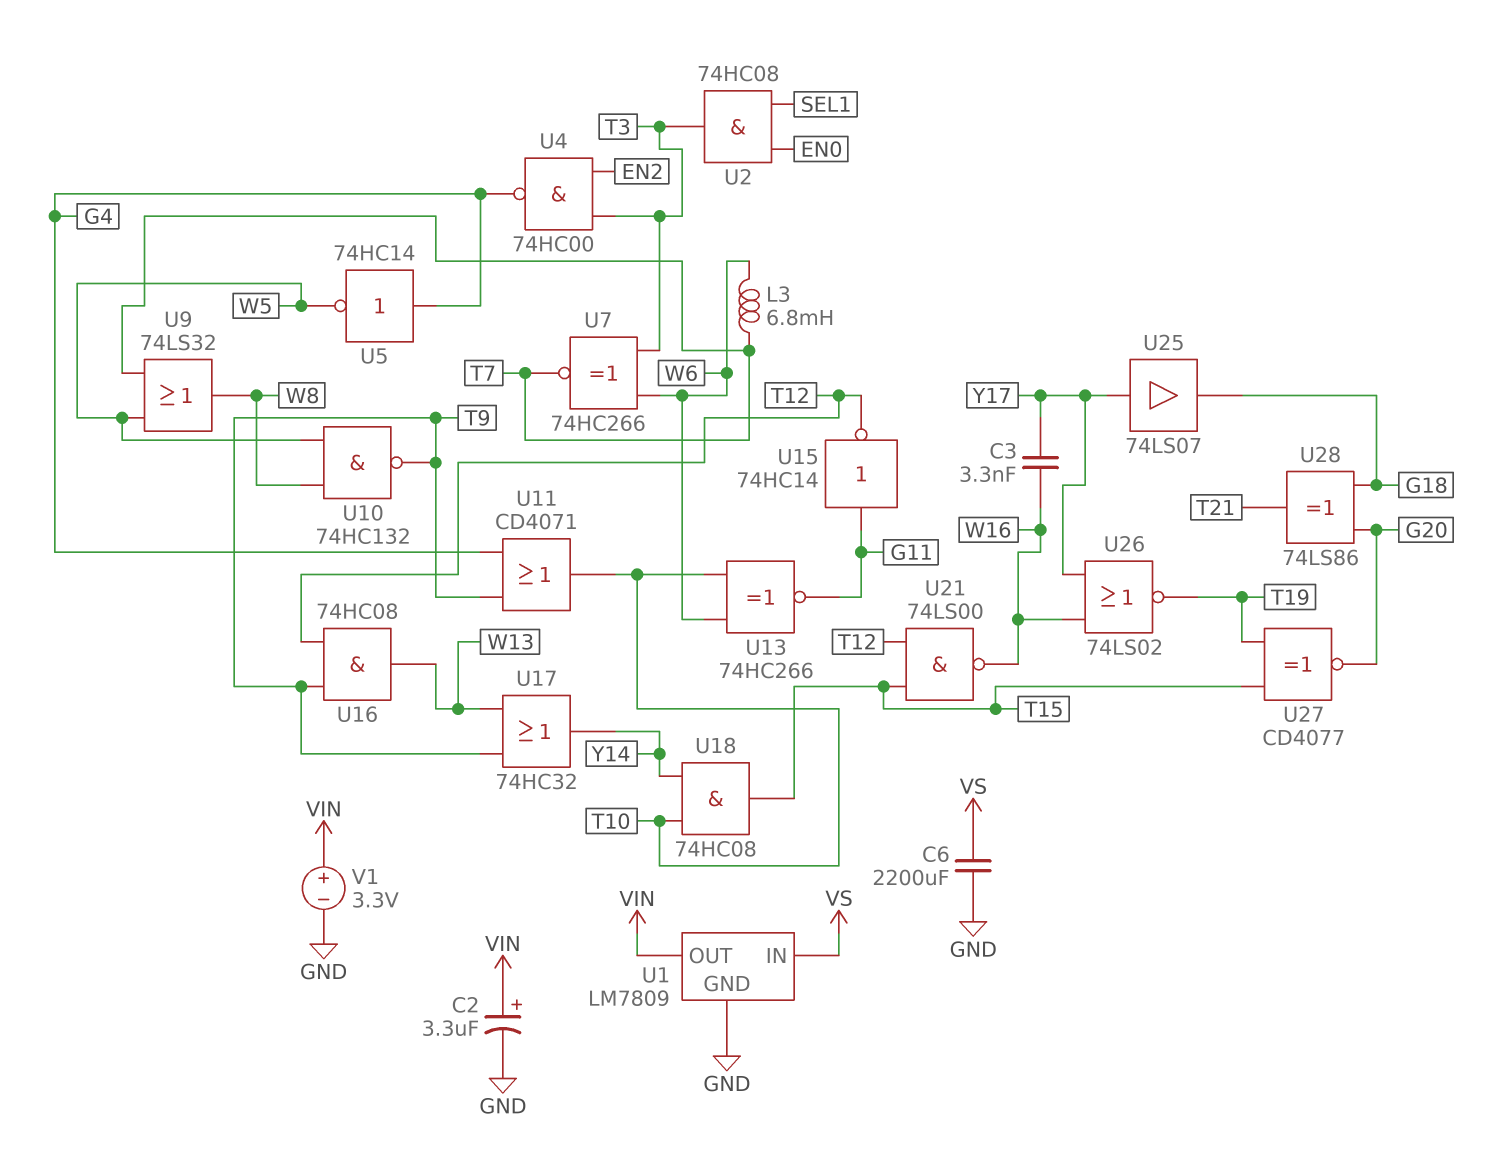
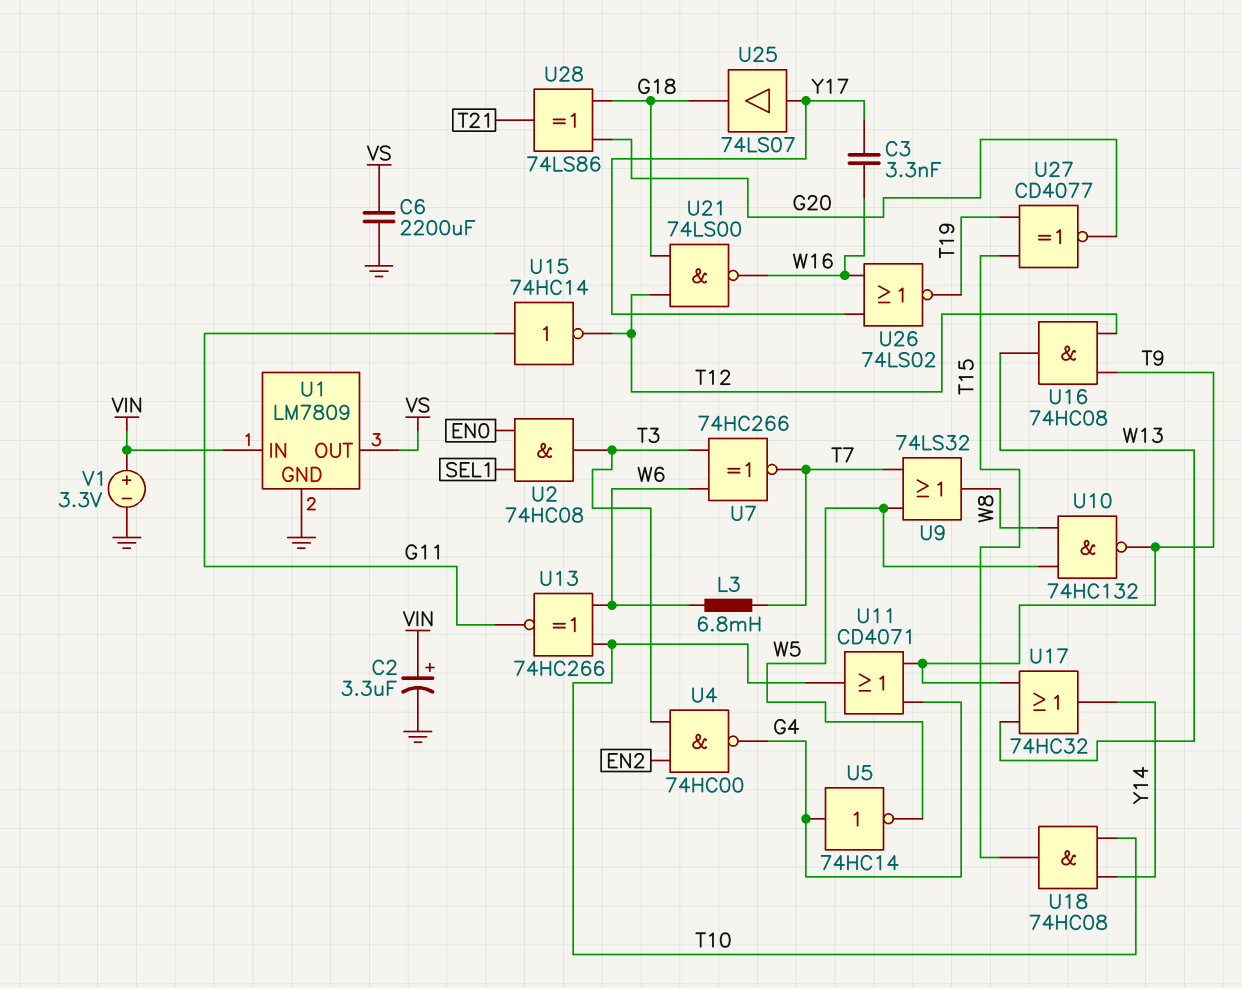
U1 pin IN: VS -> VIN
U1 pin OUT: VIN -> VS
U21: NAND 74LS00 (in T12, in T15, out W16) -> NAND 74LS00 (in G18, in T12, out W16)

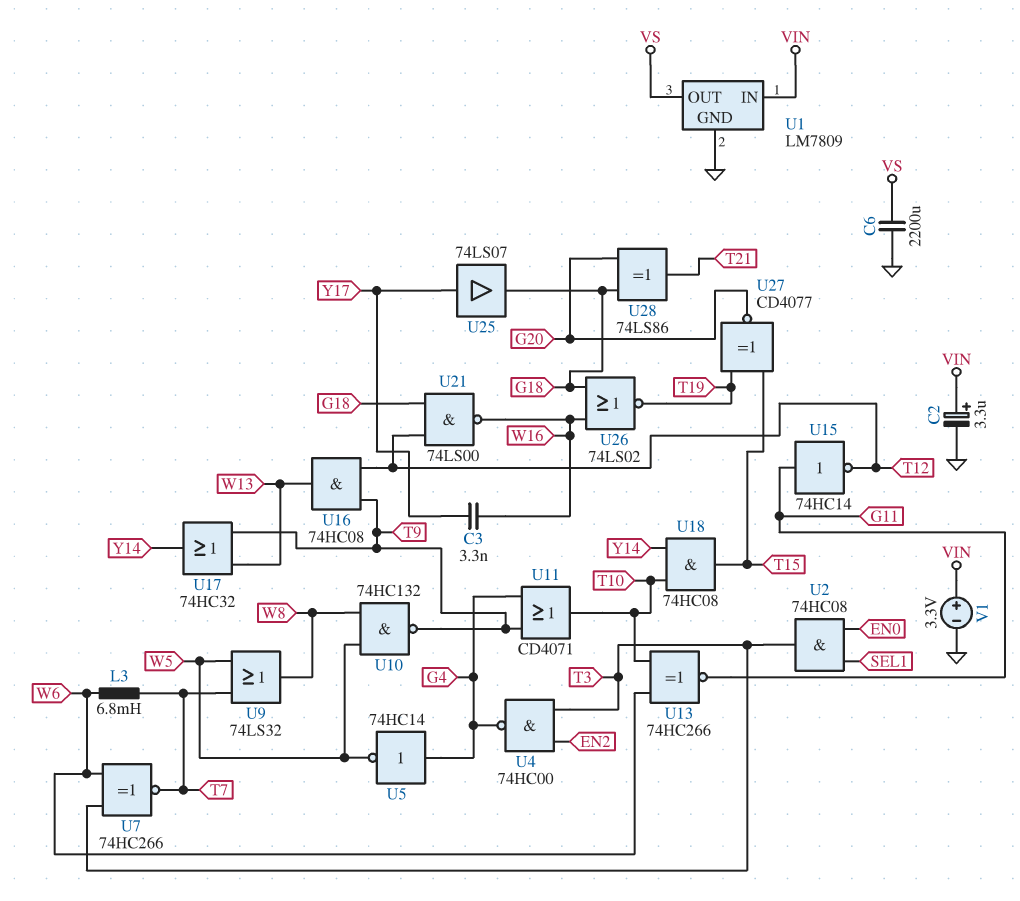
U26: NOR 74LS02 (in W16, in Y17, out T19) -> NOR 74LS02 (in G18, in W16, out T19)

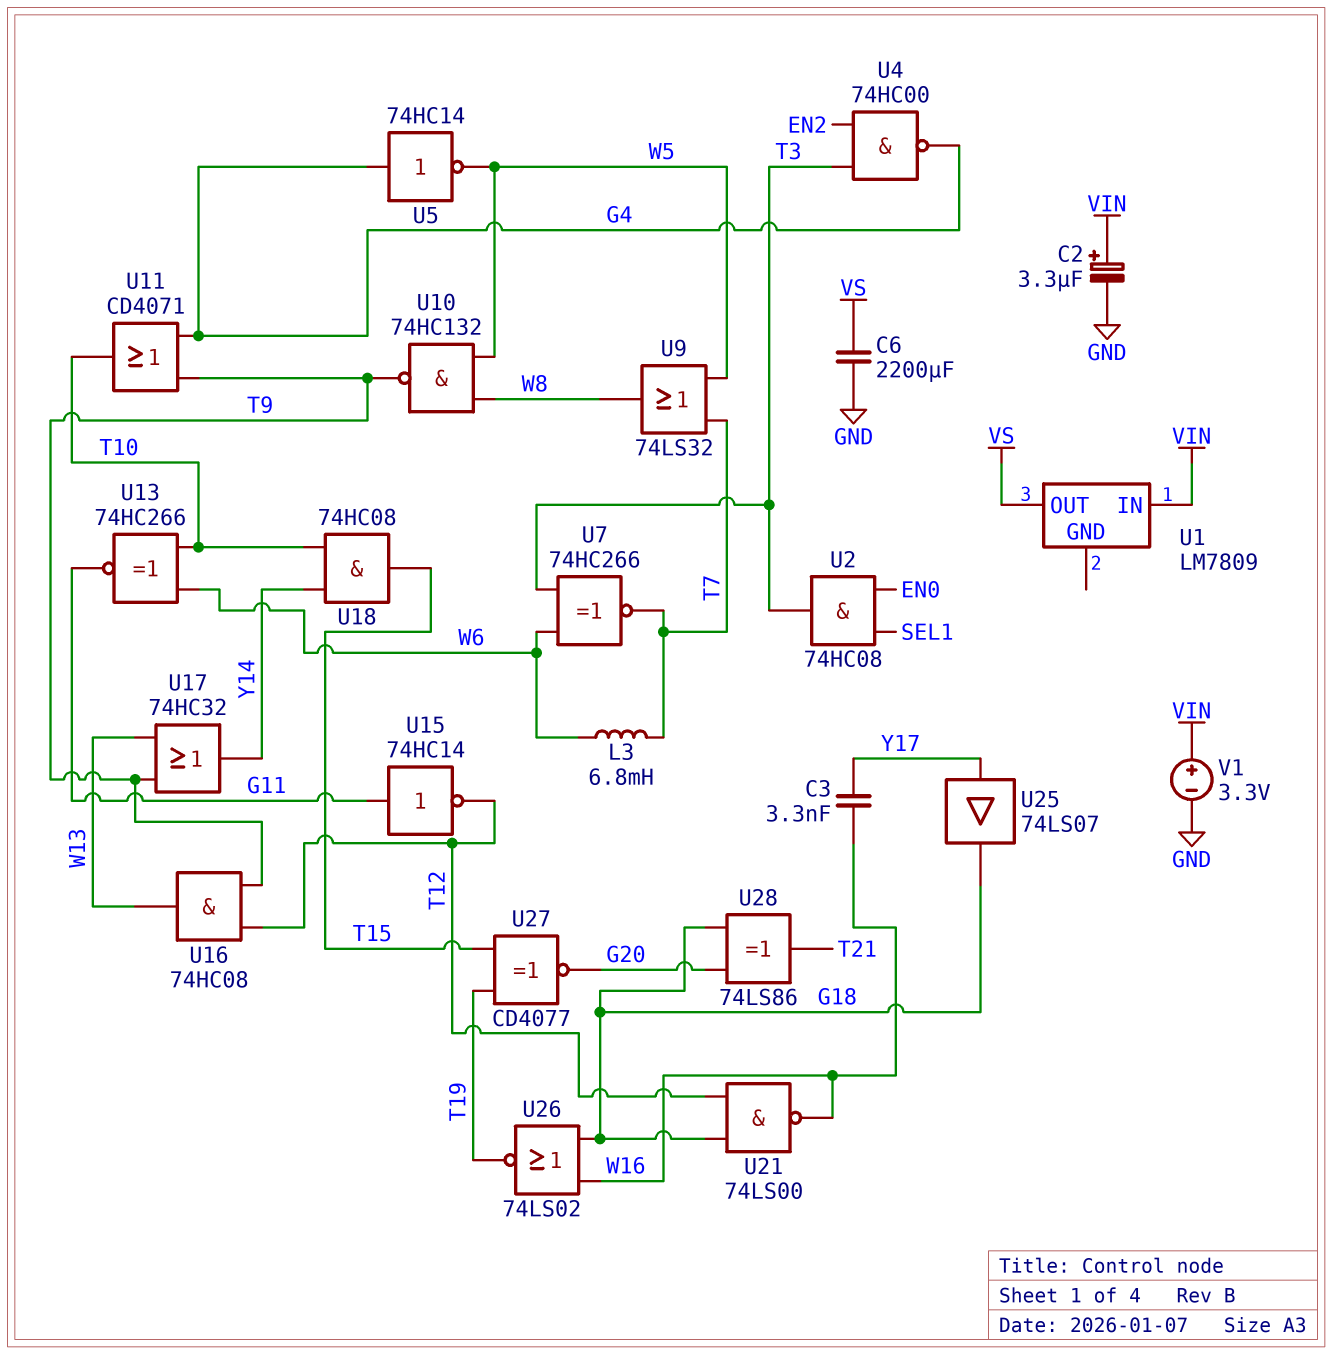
U1 pin GND: GND -> none

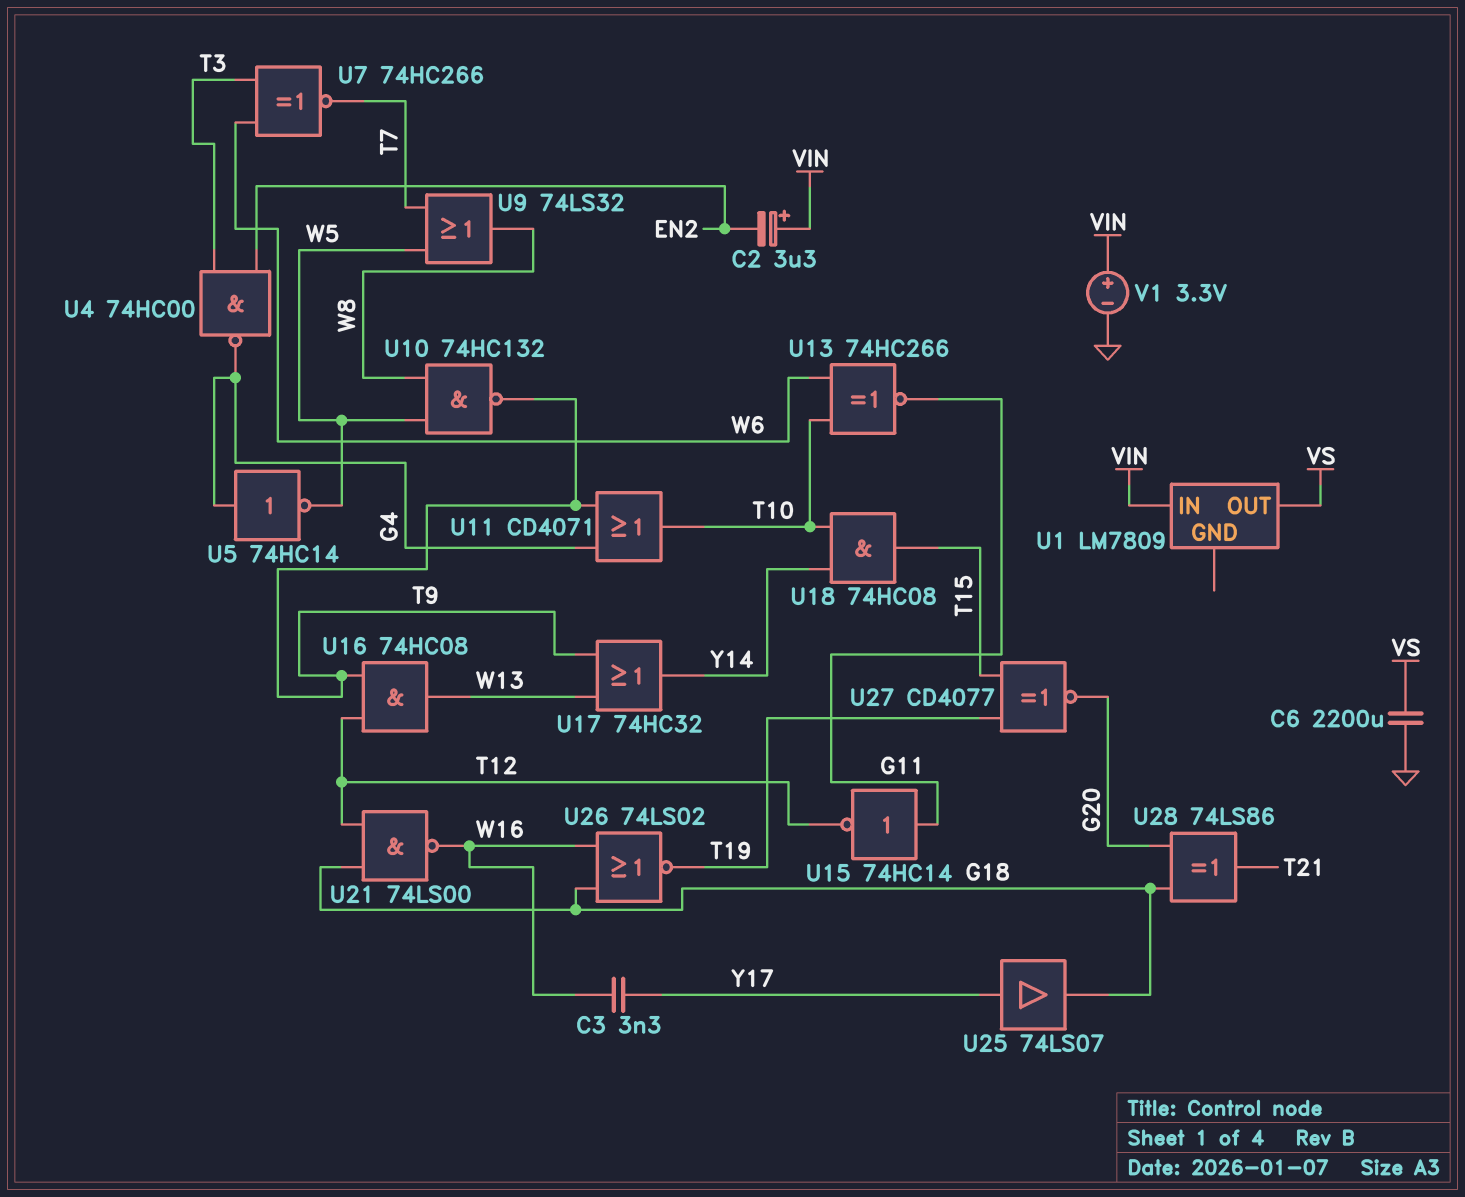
C2: 3.3uF (plus VIN, minus GND) -> 3.3uF (plus VIN, minus EN2)
L3: 6.8mH (T7, W6) -> none
U2: AND 74HC08 (in EN0, in SEL1, out T3) -> none

